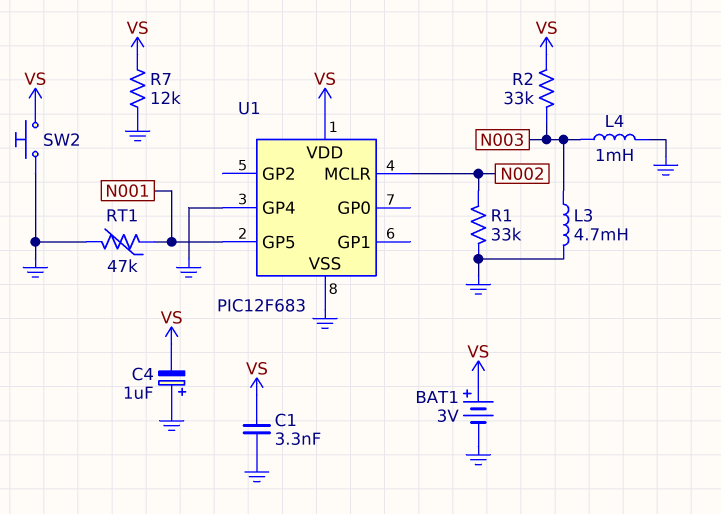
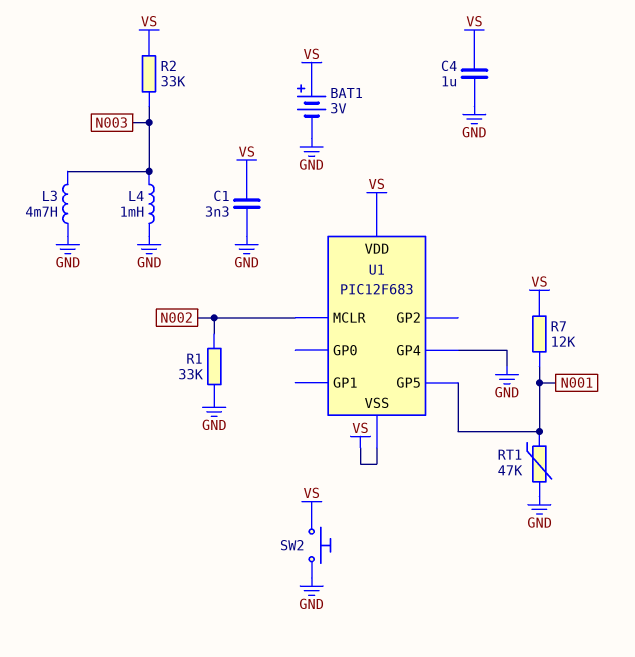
C4: 1uF (plus GND, minus VS) -> 1uF (GND, VS)
R7: 12k (GND, VS) -> 12k (N001, VS)
U1 pin VSS: GND -> VS

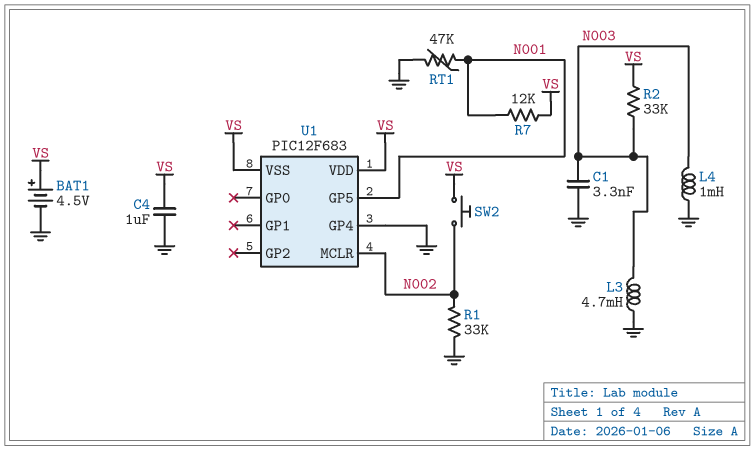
BAT1: 3V (plus VS, minus GND) -> 4.5V (plus VS, minus GND)
C1: 3.3nF (GND, VS) -> 3.3nF (GND, N003)
SW2: button (GND, VS) -> button (N002, VS)

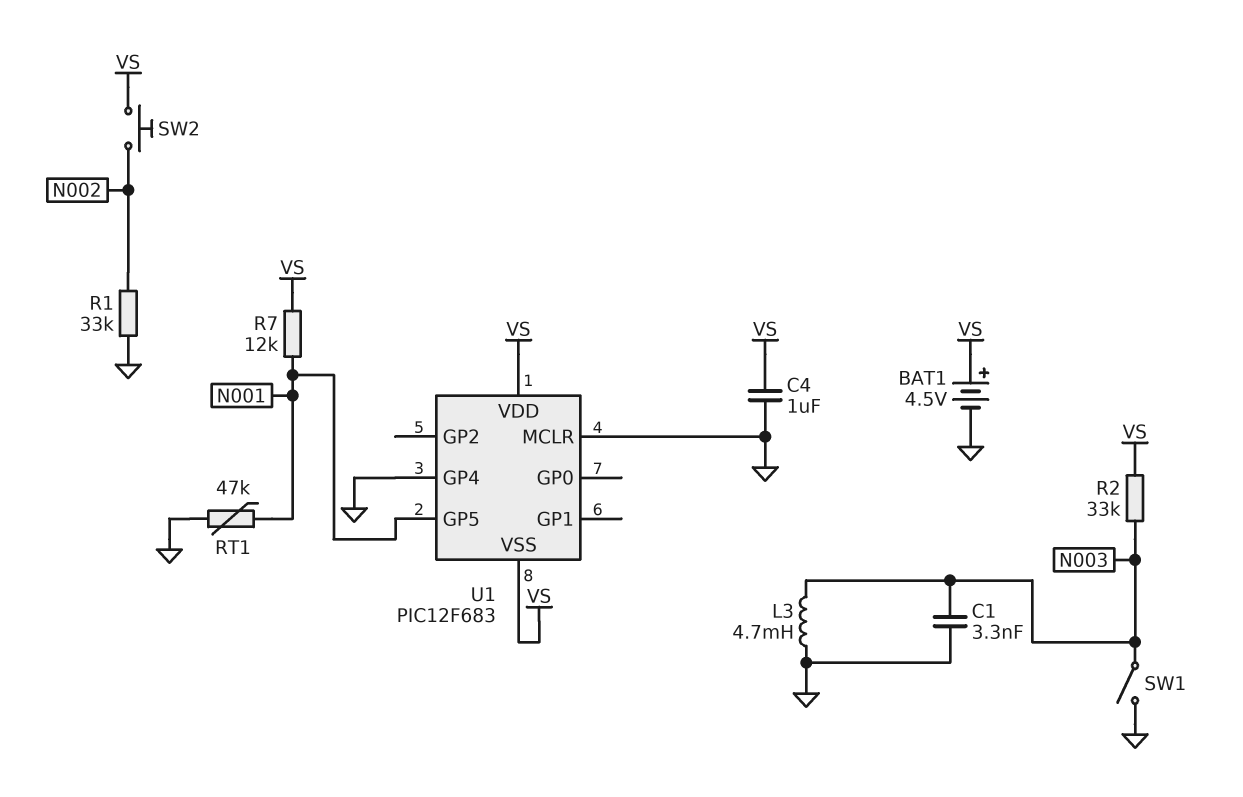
L4: 1mH (GND, N003) -> none
SW1: none -> switch (GND, N003)
U1 pin MCLR: N002 -> GND

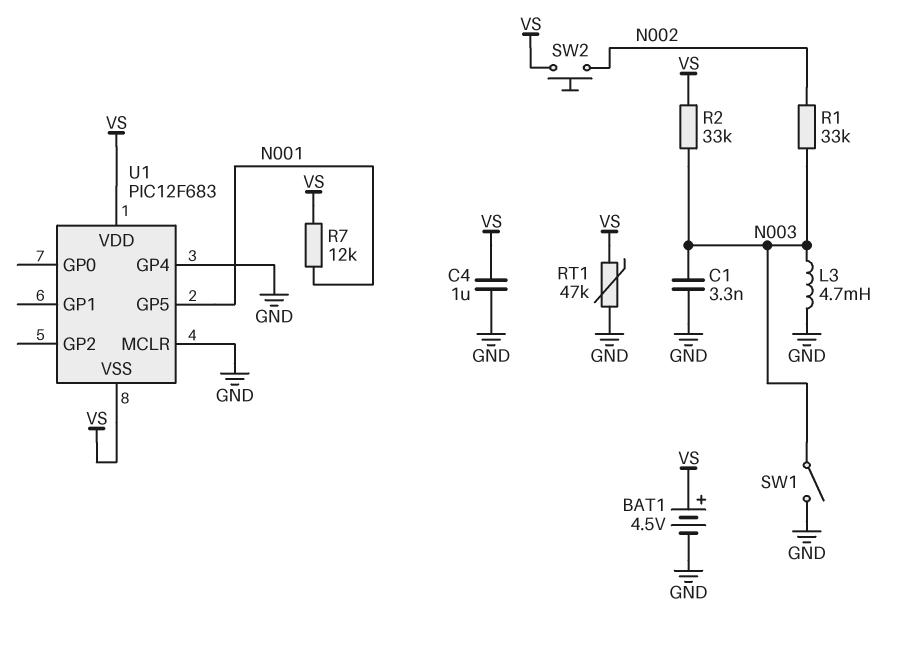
R1: 33k (GND, N002) -> 33k (N002, N003)
RT1: 47k (GND, N001) -> 47k (GND, VS)

